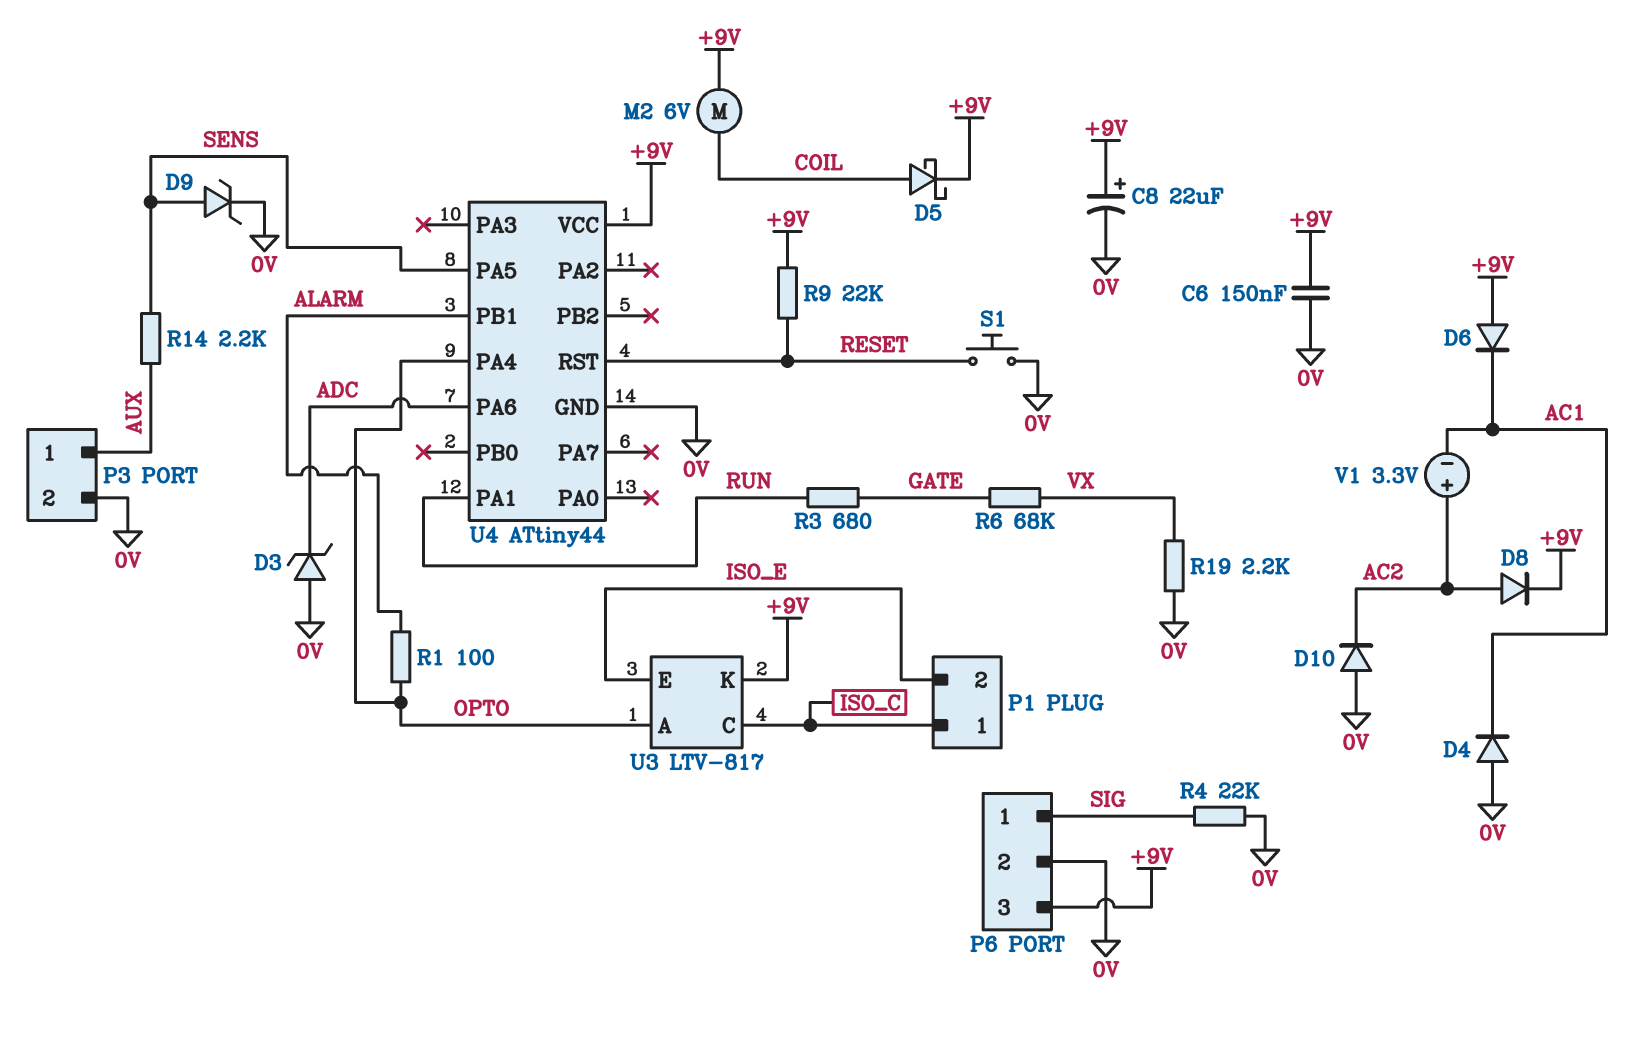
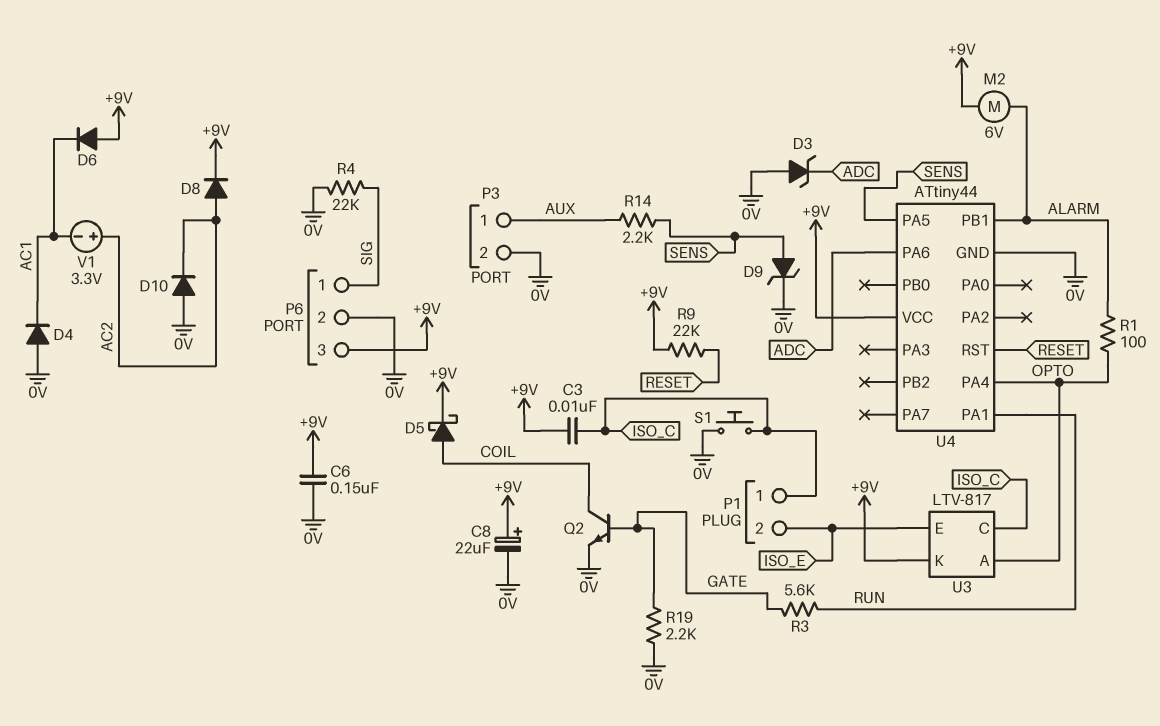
C3: none -> 10nF (+9V, ISO_C)
M2: motor 6V (+9V, COIL) -> motor 6V (+9V, ALARM)
Q2: none -> NPN (B GATE, C COIL, E 0V)
R3: 680 (GATE, RUN) -> 5.6k (GATE, RUN)
R6: 68k (GATE, VX) -> none
R19: 2.2k (0V, VX) -> 2.2k (0V, GATE)
S1: button (0V, RESET) -> button (0V, ISO_C)

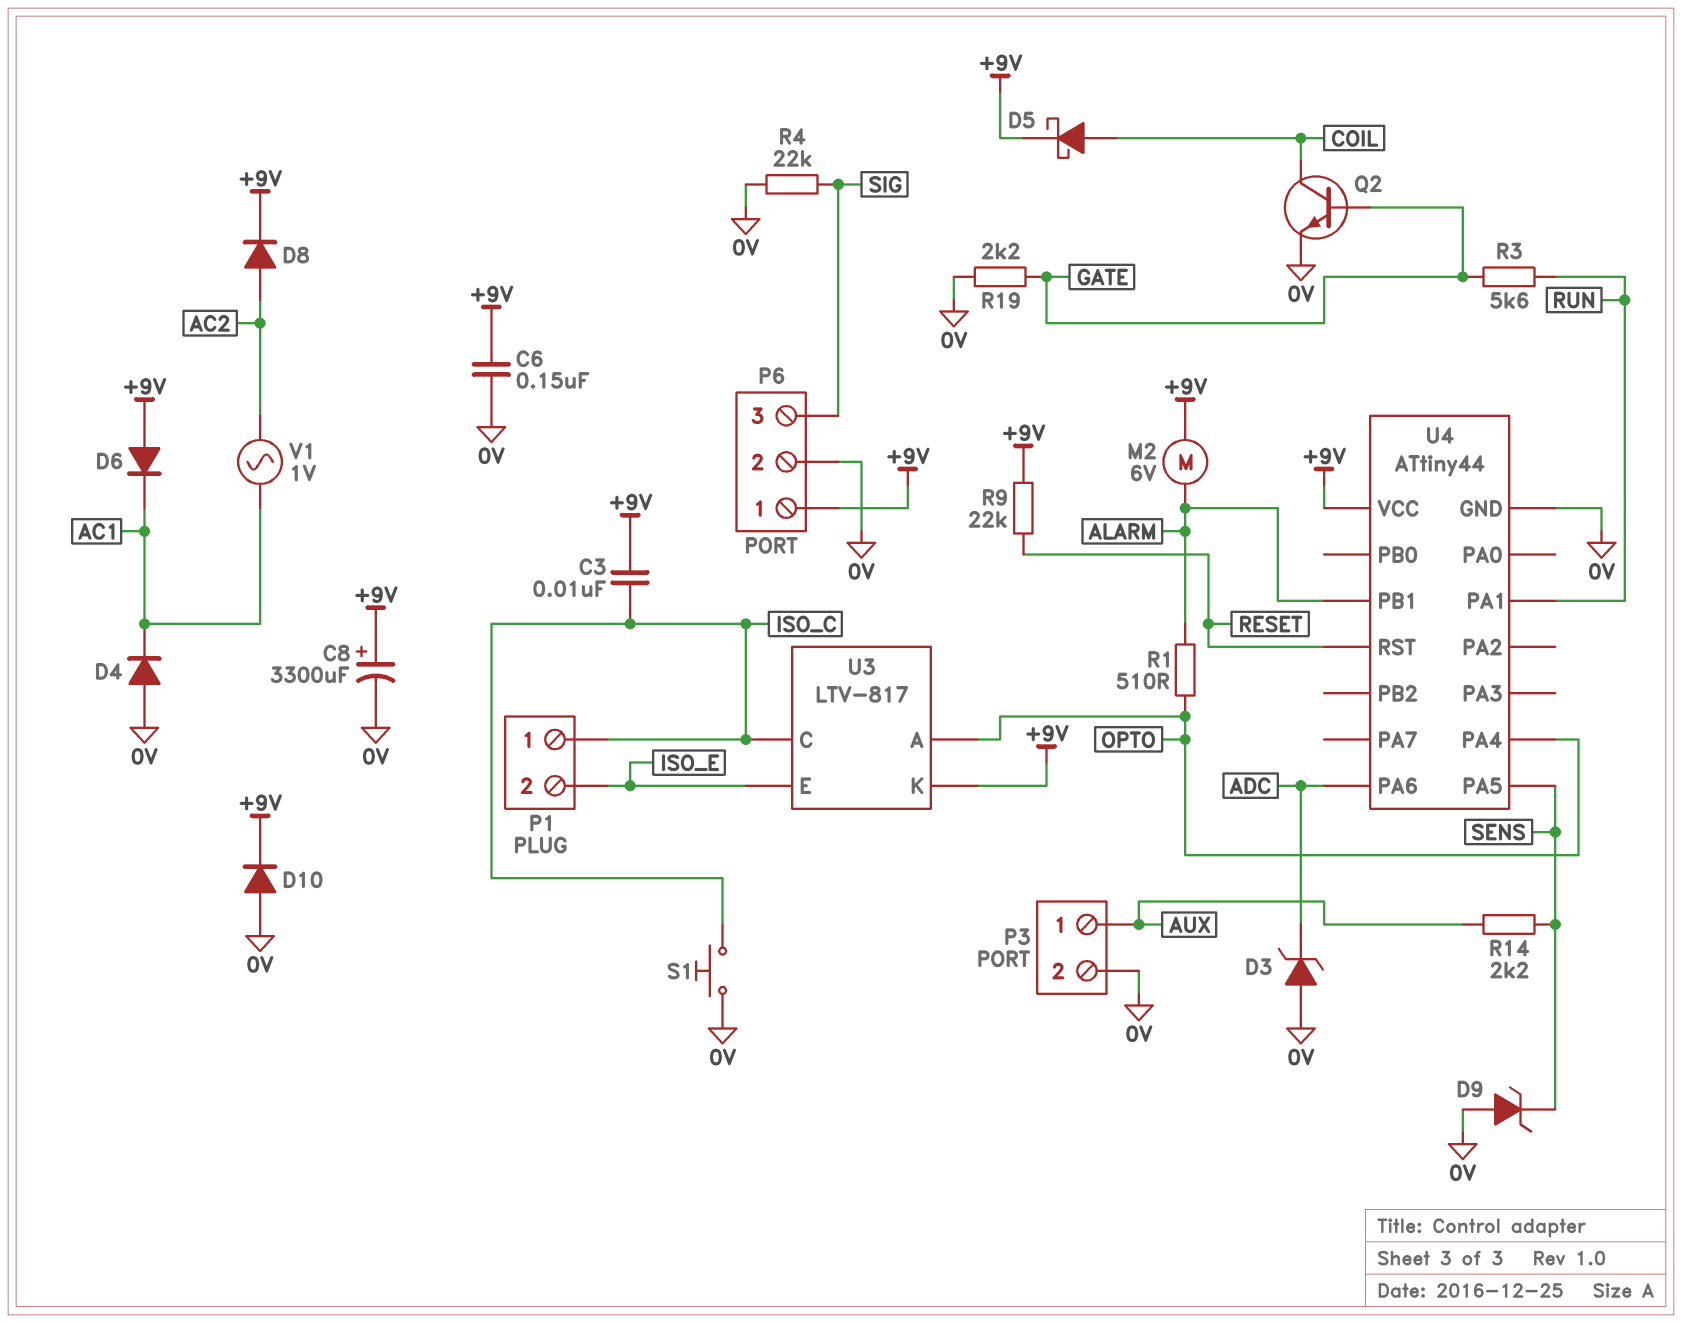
C8: 22uF (plus +9V, minus 0V) -> 3300uF (plus +9V, minus 0V)
D9: zener (A SENS, K 0V) -> zener (A 0V, K SENS)
D10: diode (A 0V, K AC2) -> diode (A 0V, K +9V)
P6 pin 1: SIG -> +9V
P6 pin 3: +9V -> SIG
R1: 100 (ALARM, OPTO) -> 510 (ALARM, OPTO)
V1: 3.3V (plus AC2, minus AC1) -> AC 1V (AC1, AC2)

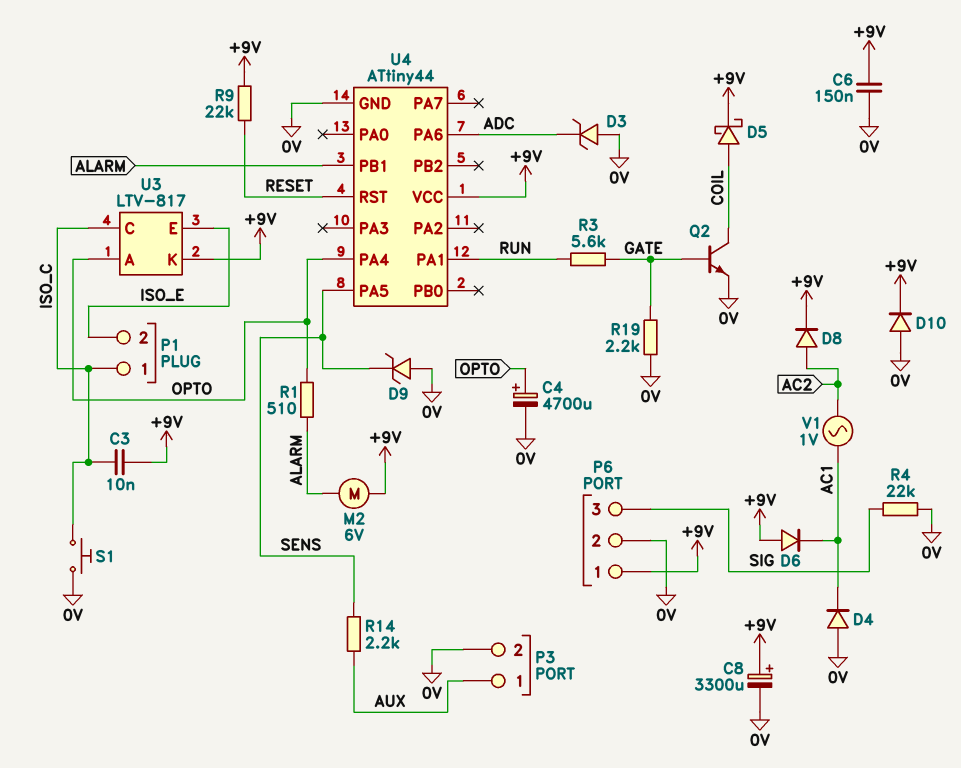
C4: none -> 4700uF (plus OPTO, minus 0V)

